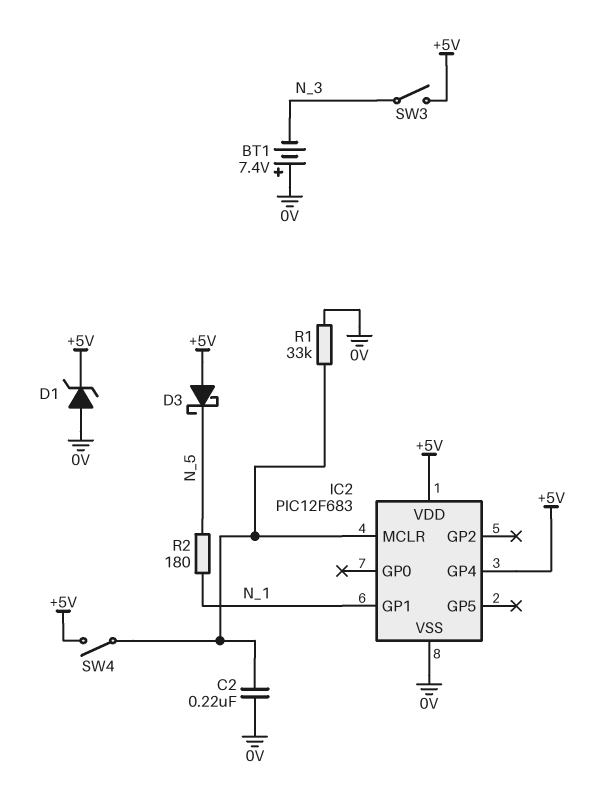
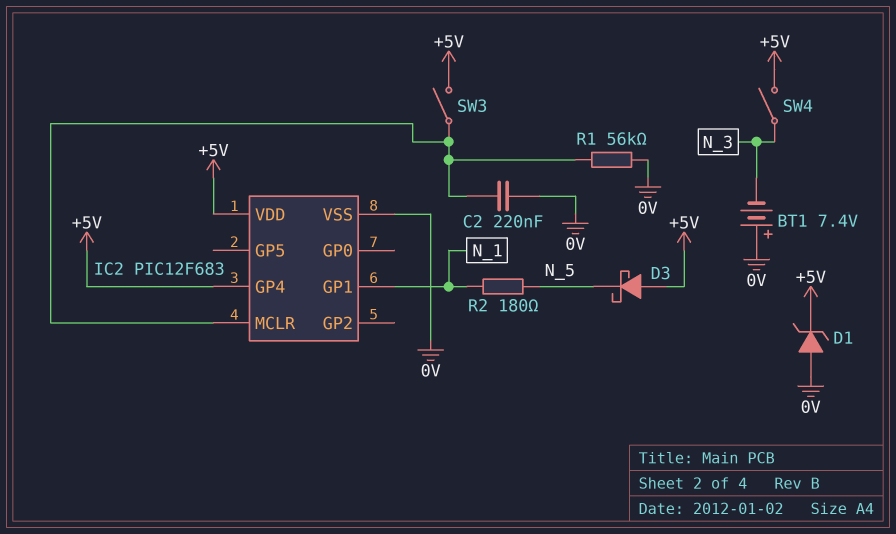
R1: 33k (0V, IC2/MCLR) -> 56k (0V, IC2/MCLR)
SW3: switch (+5V, N_3) -> switch (+5V, IC2/MCLR)
SW4: switch (+5V, IC2/MCLR) -> switch (+5V, N_3)

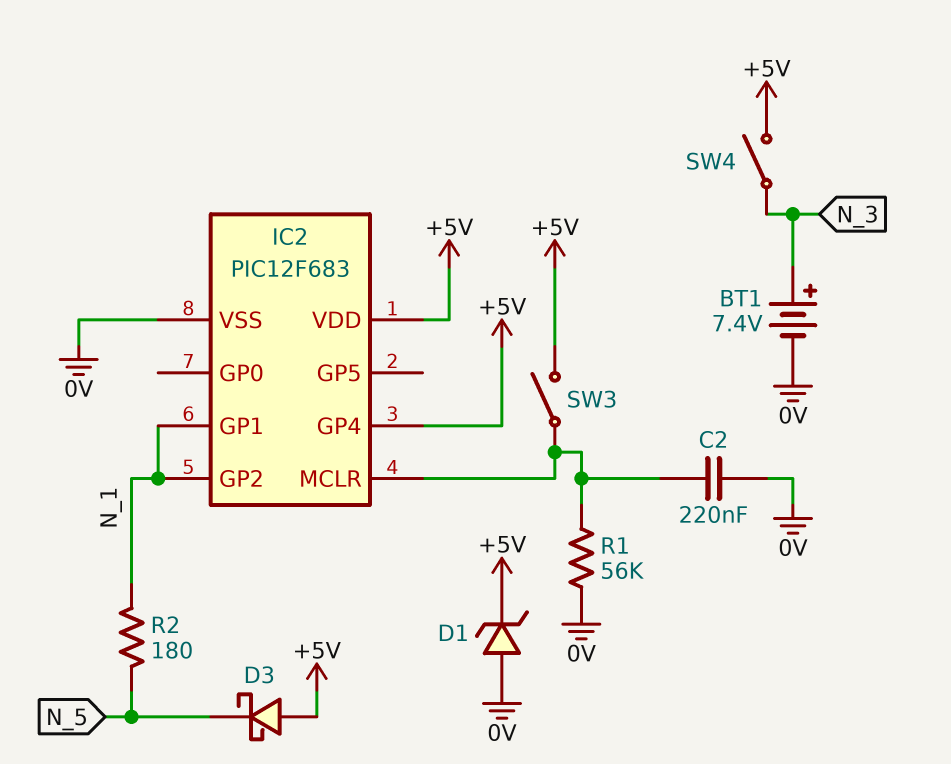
BT1: 7.4V (plus 0V, minus N_3) -> 7.4V (plus N_3, minus 0V)
IC2 pin GP2: none -> N_1

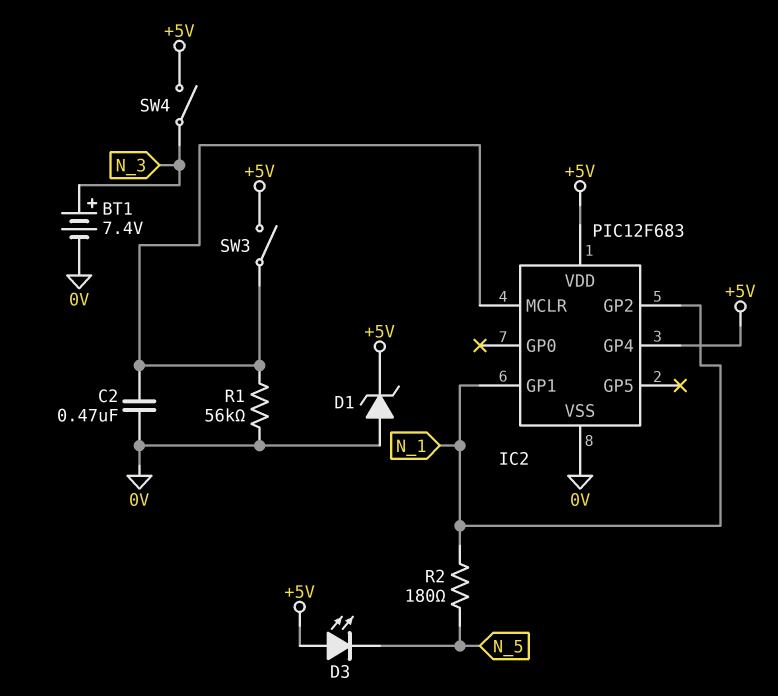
C2: 220nF (0V, IC2/MCLR) -> 470nF (0V, IC2/MCLR)
D3: schottky (A +5V, K N_5) -> LED (A +5V, K N_5)

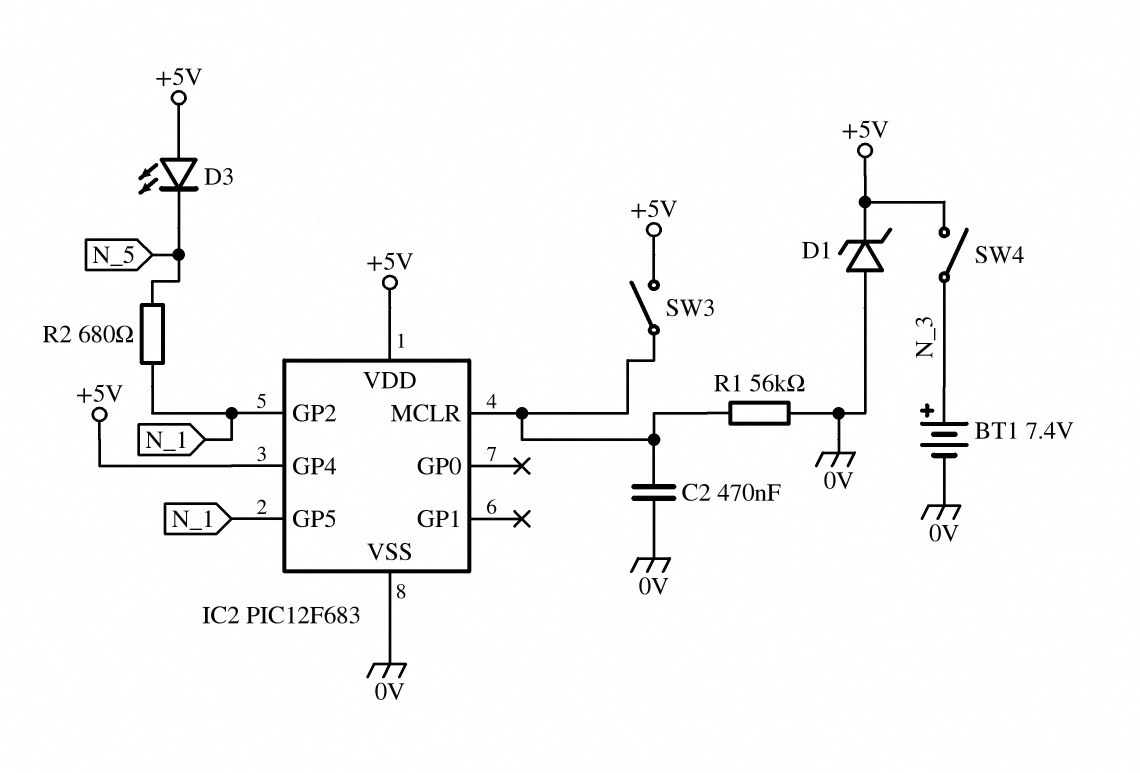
IC2 pin GP1: N_1 -> none
IC2 pin GP5: none -> N_1
R2: 180 (N_1, N_5) -> 680 (N_1, N_5)

